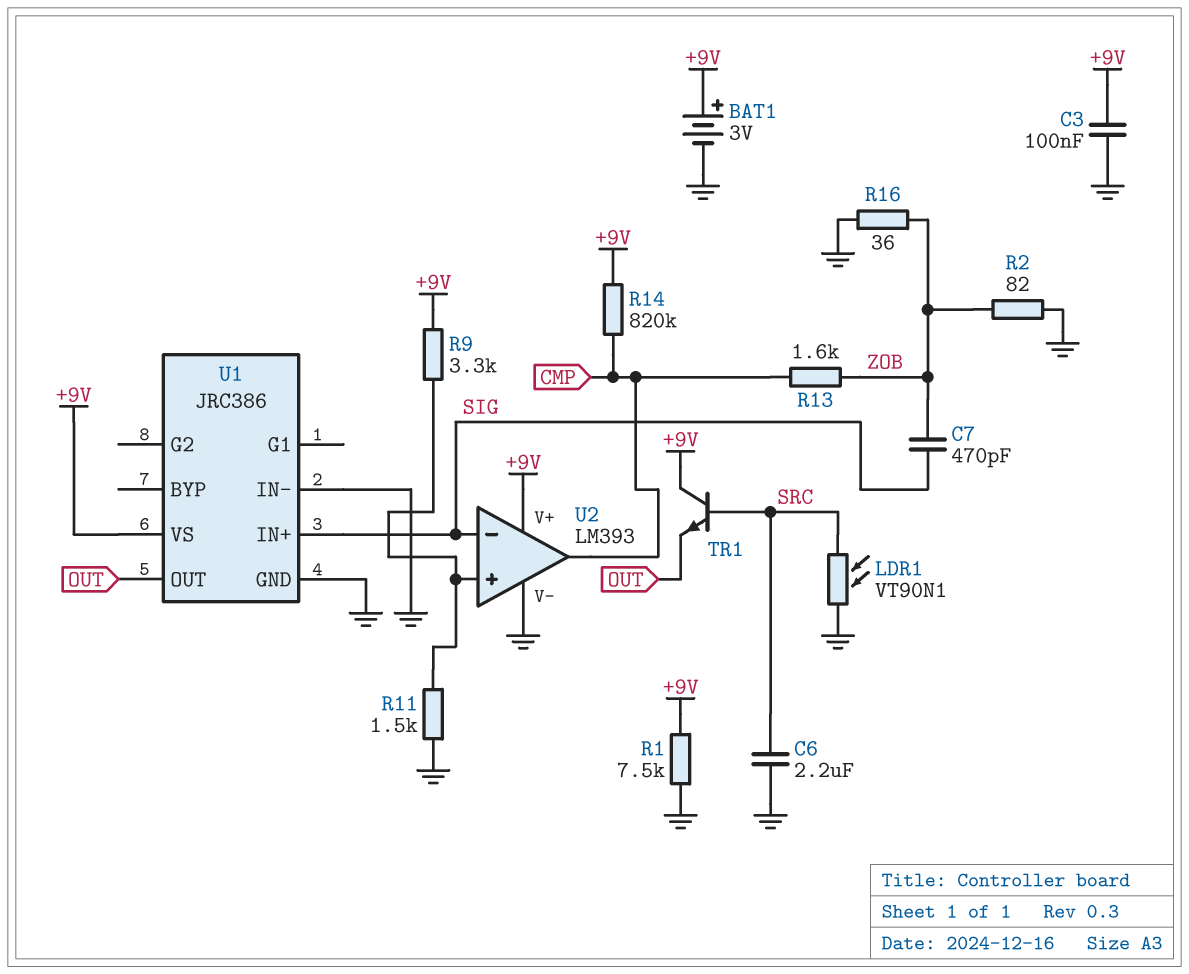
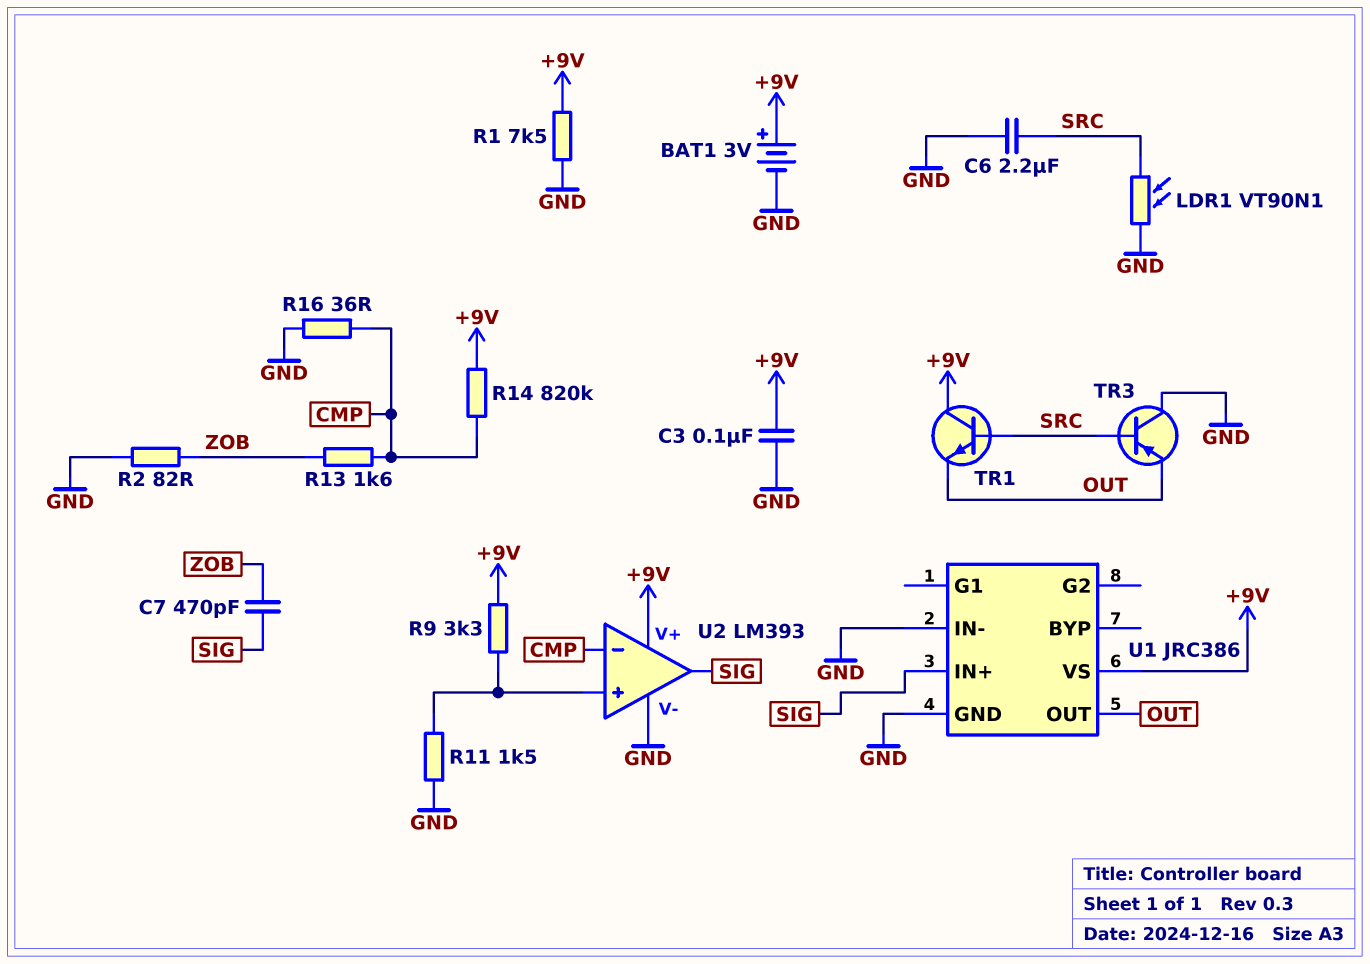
R16: 36 (GND, ZOB) -> 36 (CMP, GND)
TR3: none -> PNP (B SRC, C GND, E OUT)
U2 pin in-: SIG -> CMP
U2 pin out: CMP -> SIG

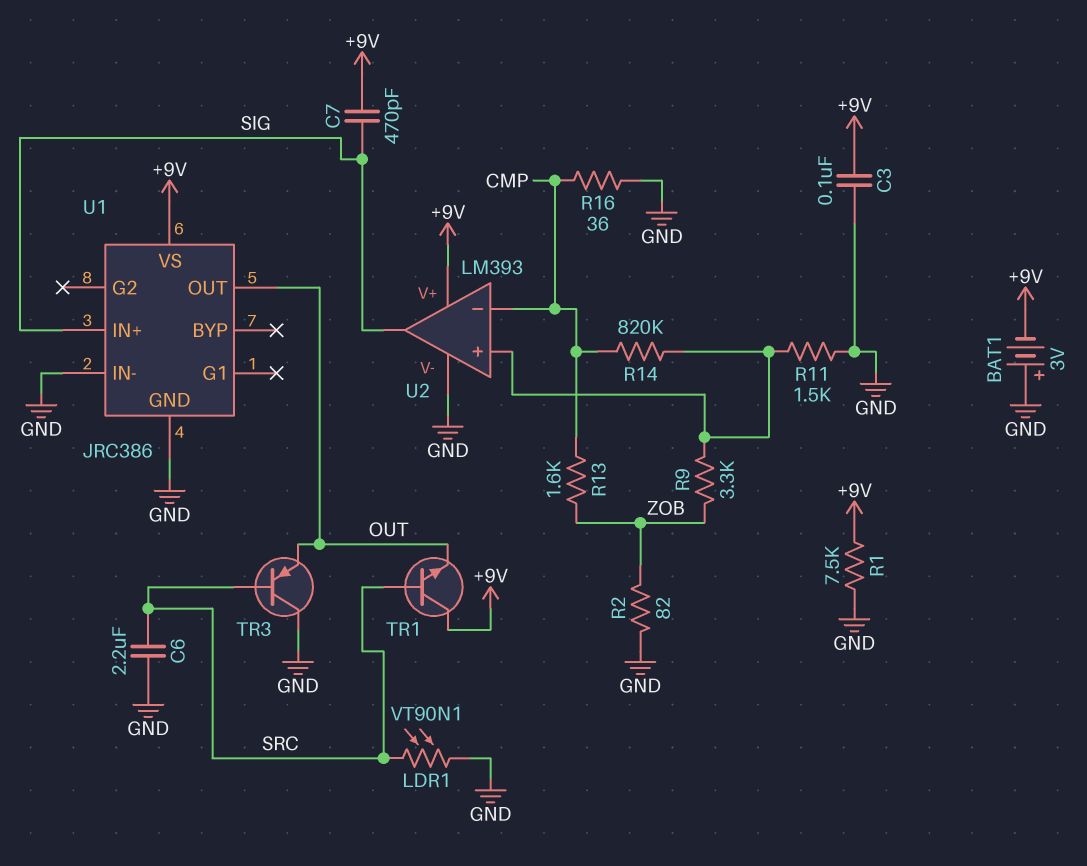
BAT1: 3V (plus +9V, minus GND) -> 3V (plus GND, minus +9V)
C7: 470pF (SIG, ZOB) -> 470pF (+9V, SIG)
R9: 3.3k (+9V, U2/in+) -> 3.3k (U2/in+, ZOB)
R14: 820k (+9V, CMP) -> 820k (CMP, U2/in+)

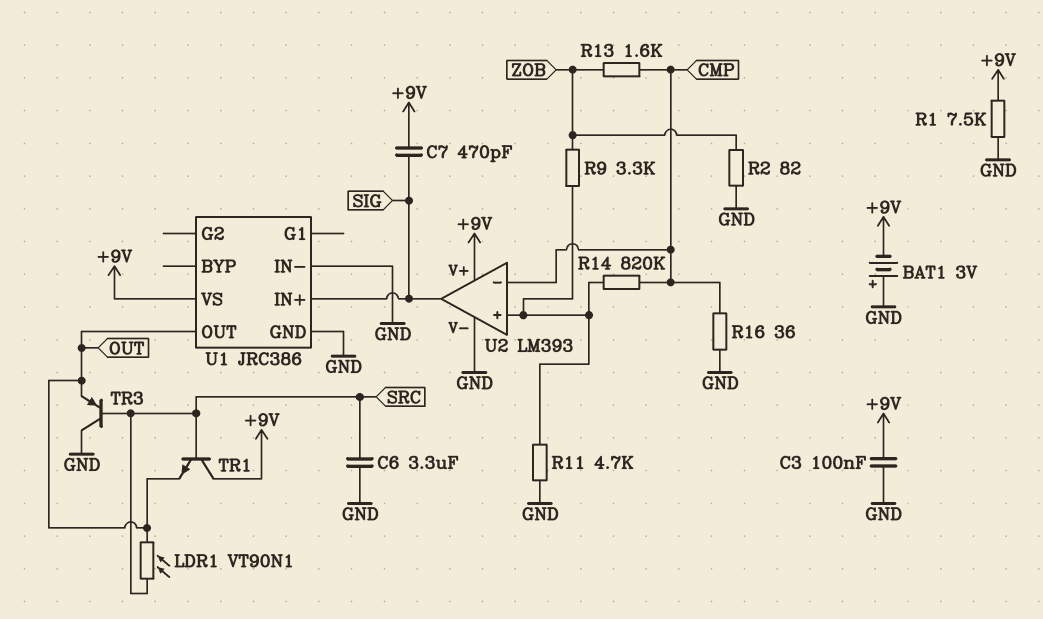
C6: 2.2uF (GND, SRC) -> 3.3uF (GND, SRC)
LDR1: VT90N1 (GND, SRC) -> VT90N1 (OUT, SRC)
R11: 1.5k (GND, U2/in+) -> 4.7k (GND, U2/in+)

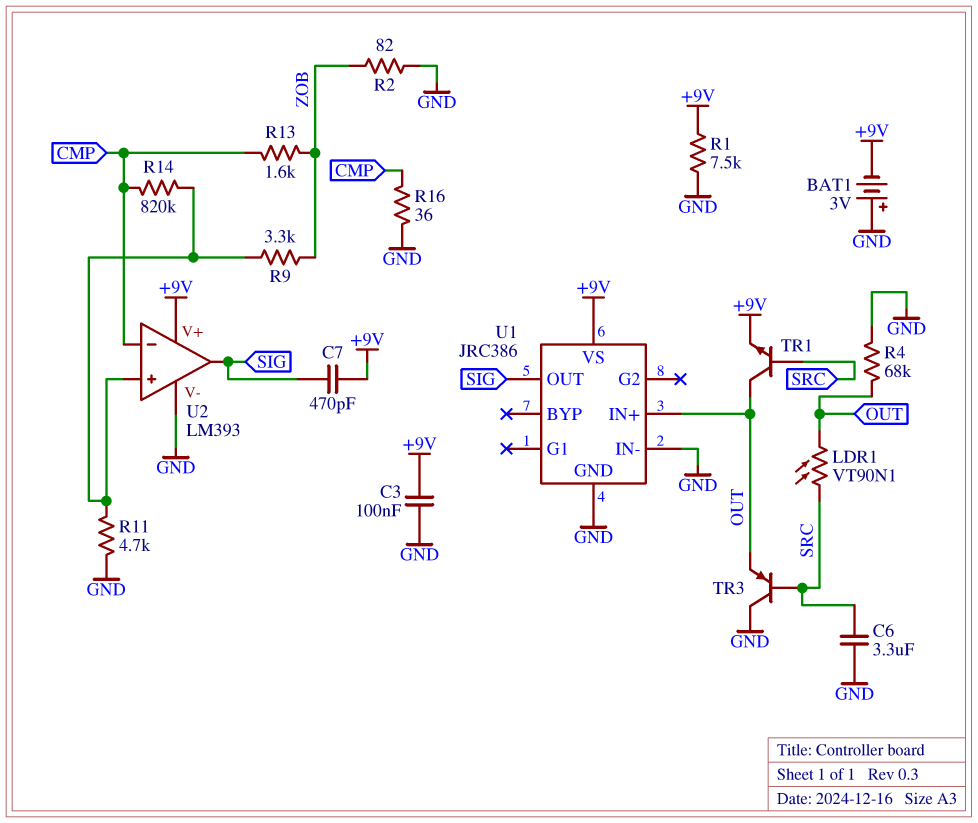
R4: none -> 68k (GND, OUT)
TR1: NPN (B SRC, C +9V, E OUT) -> NPN (B SRC, C OUT, E +9V)
U1 pin IN+: SIG -> OUT
U1 pin OUT: OUT -> SIG

